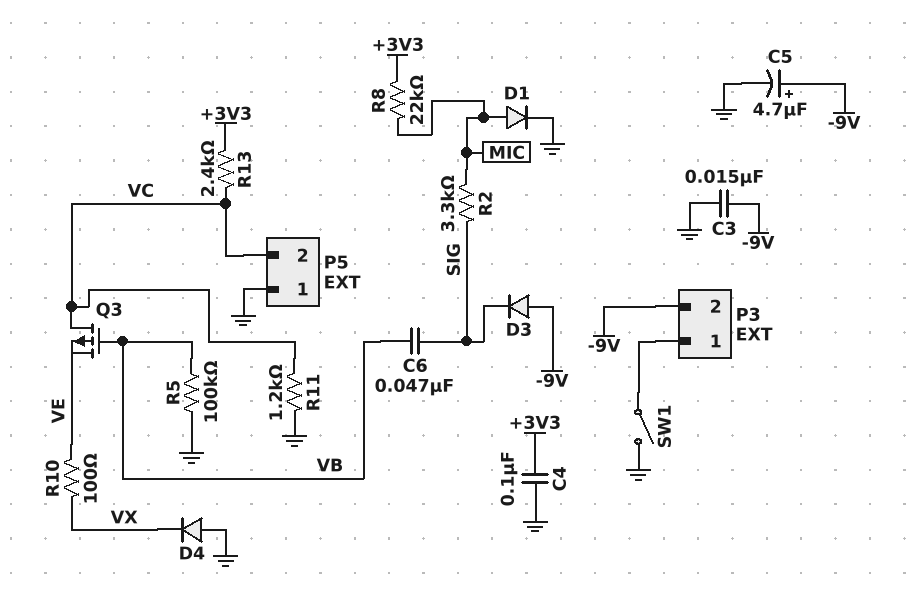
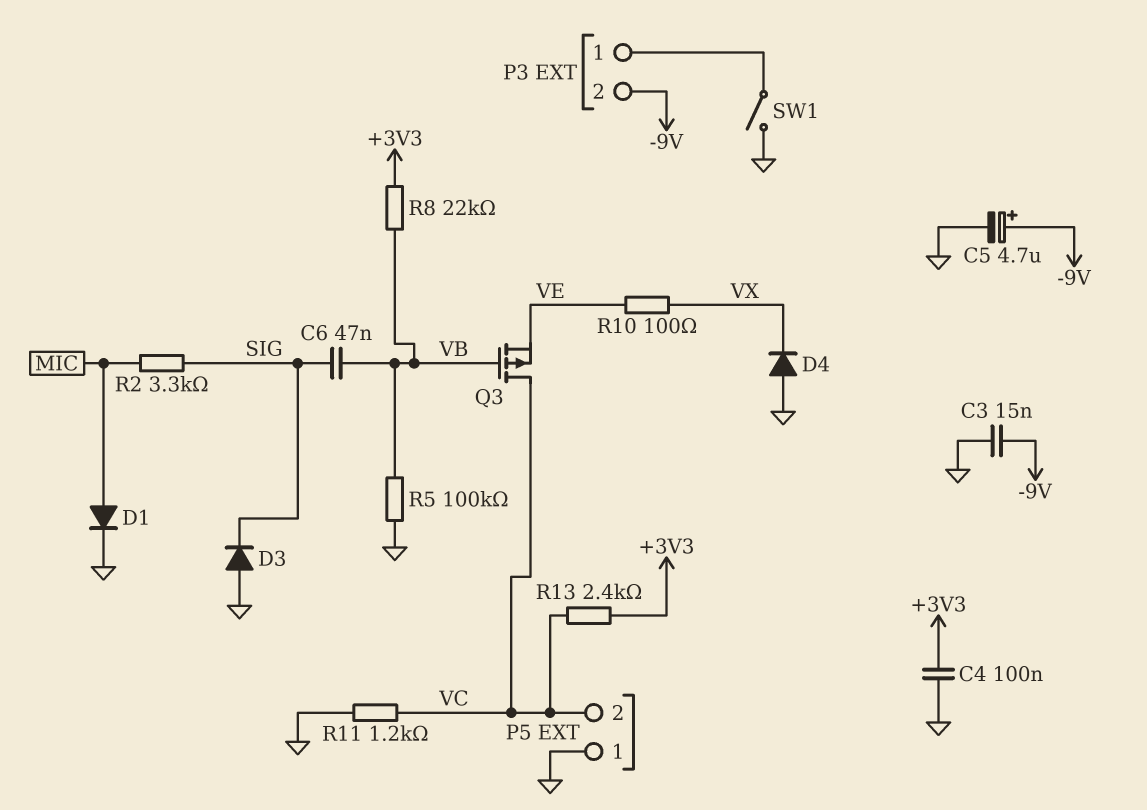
D3: diode (A -9V, K SIG) -> diode (A GND, K SIG)
R8: 22k (+3V3, MIC) -> 22k (+3V3, VB)

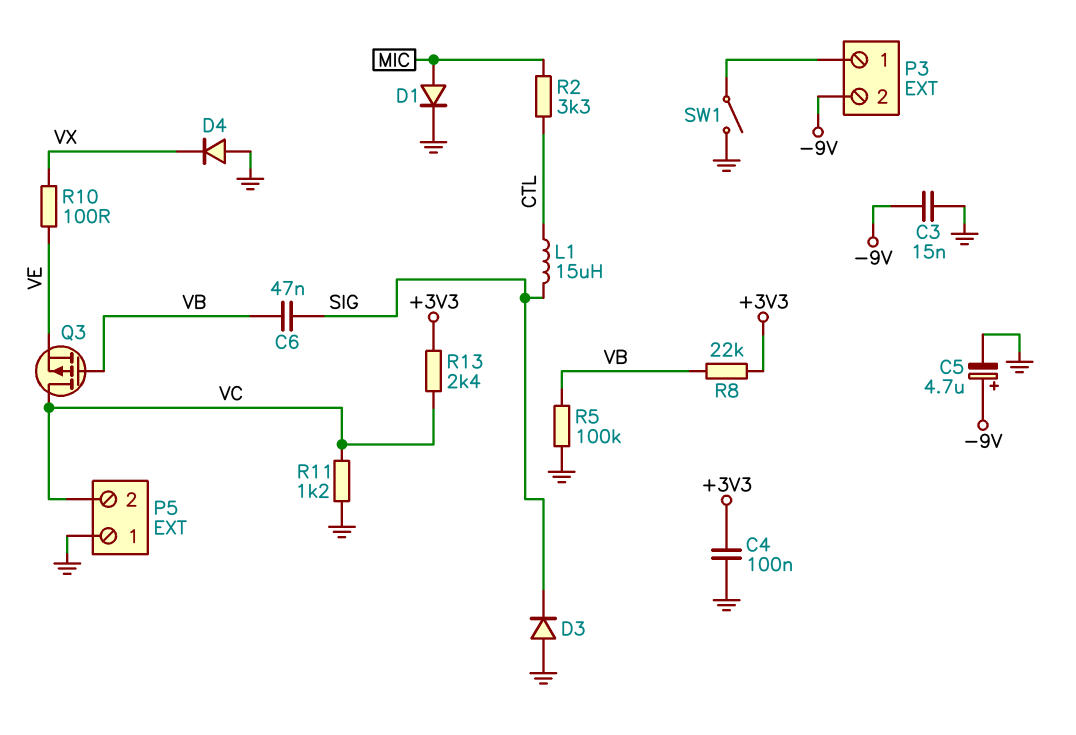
L1: none -> 15uH (CTL, SIG)
R2: 3.3k (MIC, SIG) -> 3.3k (CTL, MIC)

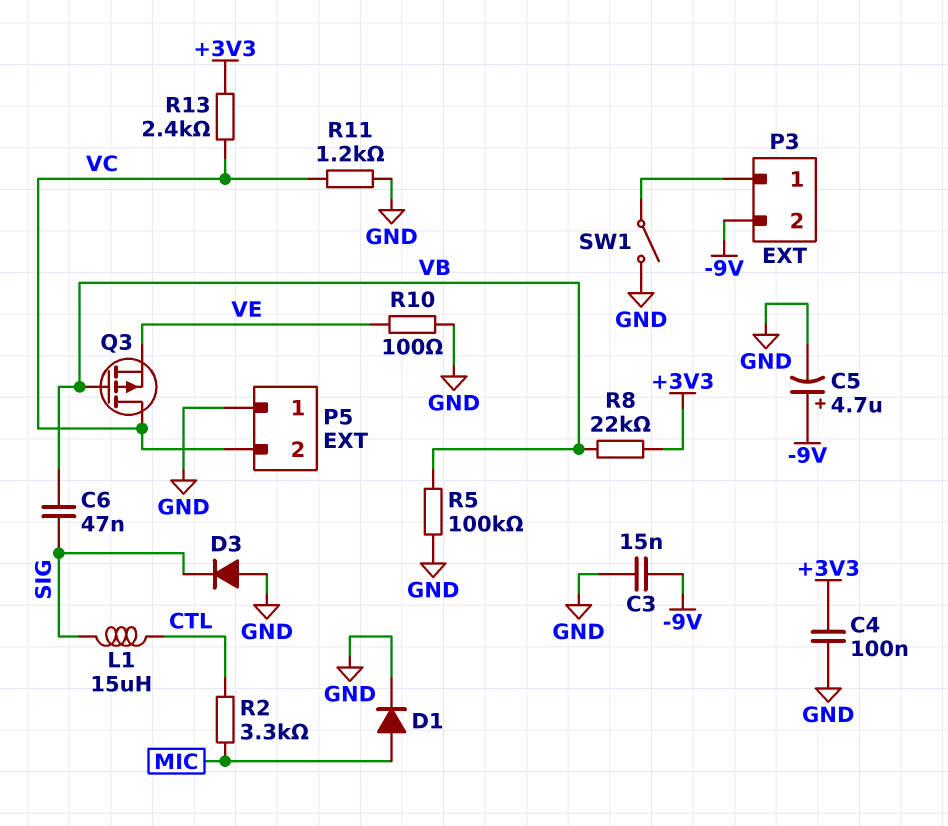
D4: diode (A GND, K VX) -> none
R10: 100 (VE, VX) -> 100 (GND, VE)

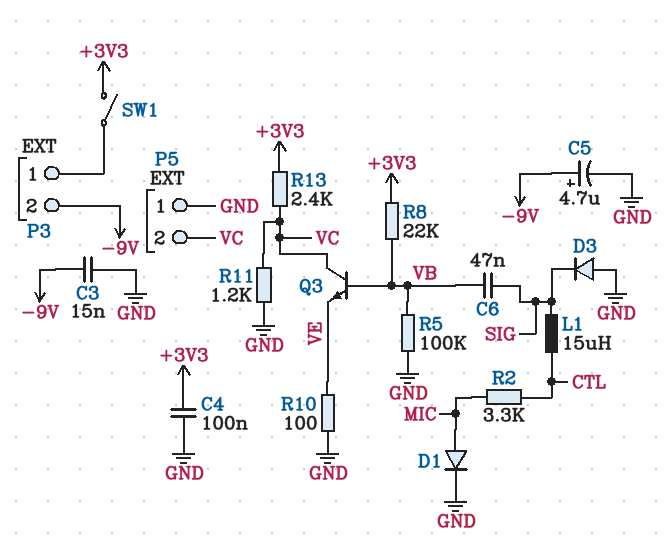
Q3: PMOS (G VB, D VC, S VE) -> NPN (B VB, C VC, E VE)
SW1: switch (GND, P3/1) -> switch (+3V3, P3/1)

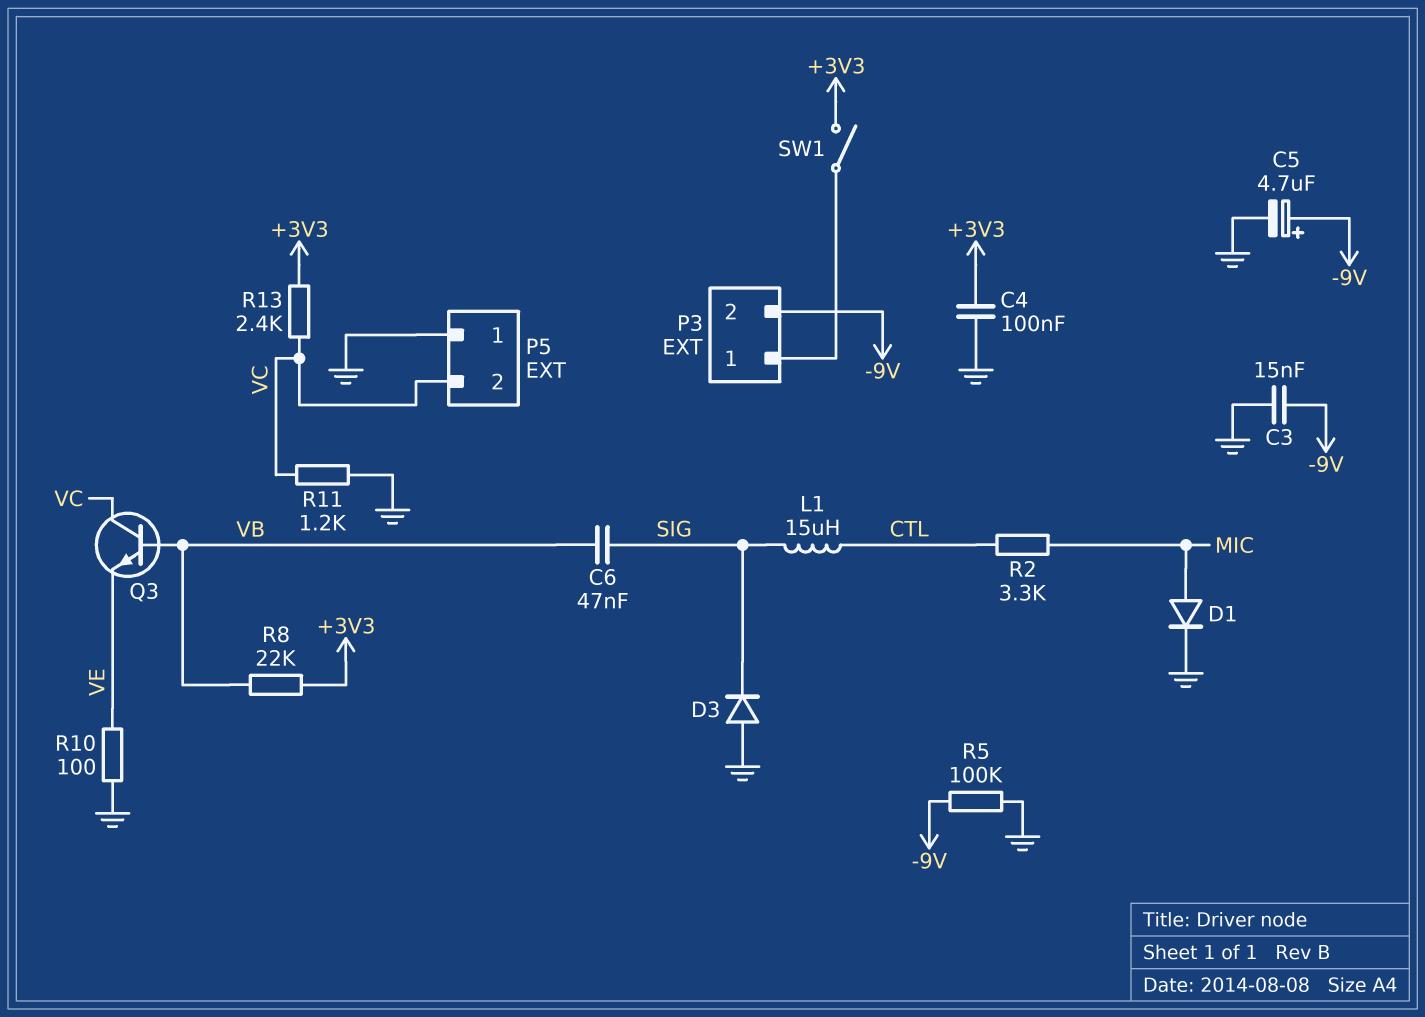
R5: 100k (GND, VB) -> 100k (-9V, GND)

